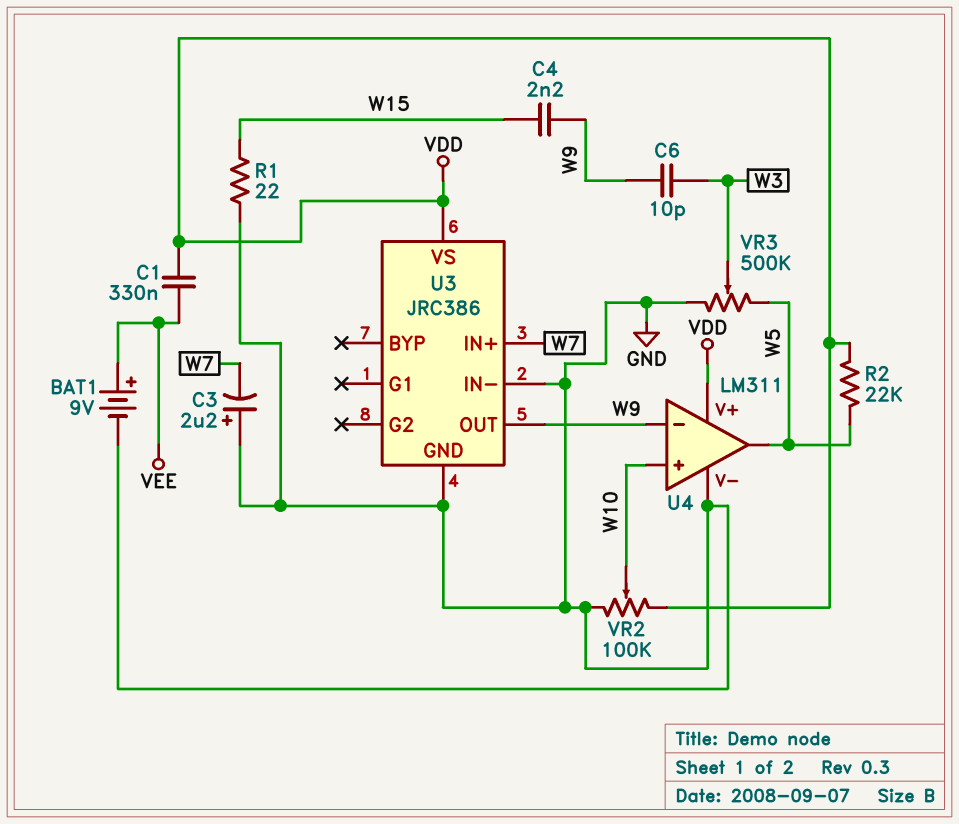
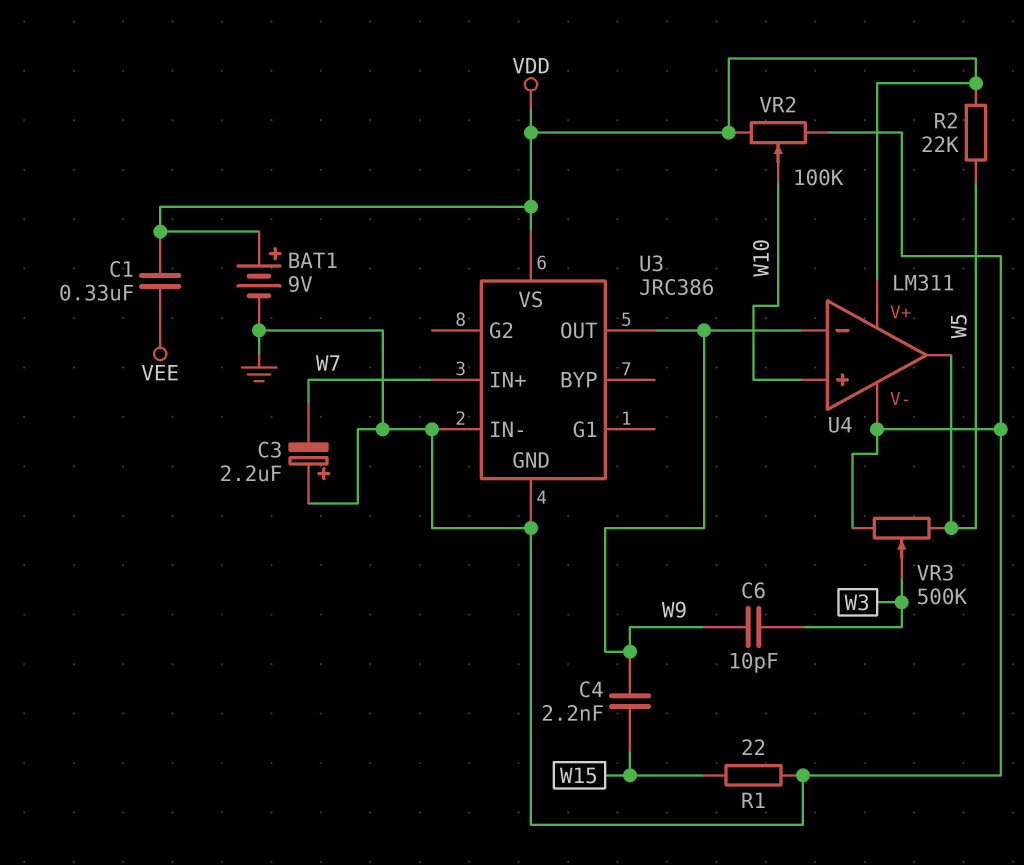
BAT1: 9V (plus VEE, minus GND) -> 9V (plus VDD, minus GND)

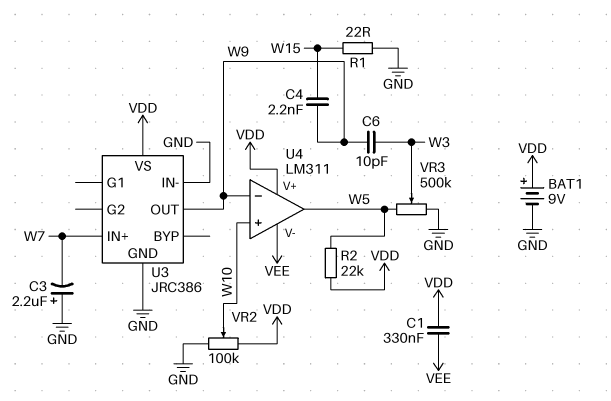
U4 pin V-: GND -> VEE

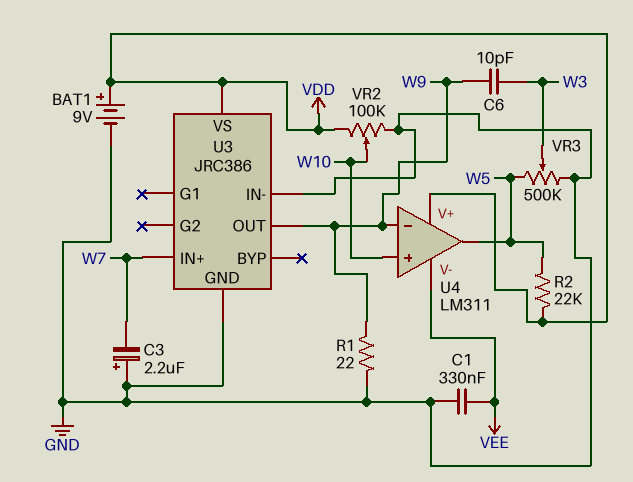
C1: 330nF (VDD, VEE) -> 330nF (GND, VEE)
C4: 2.2nF (W9, W15) -> none
R1: 22 (GND, W15) -> 22 (GND, W9)

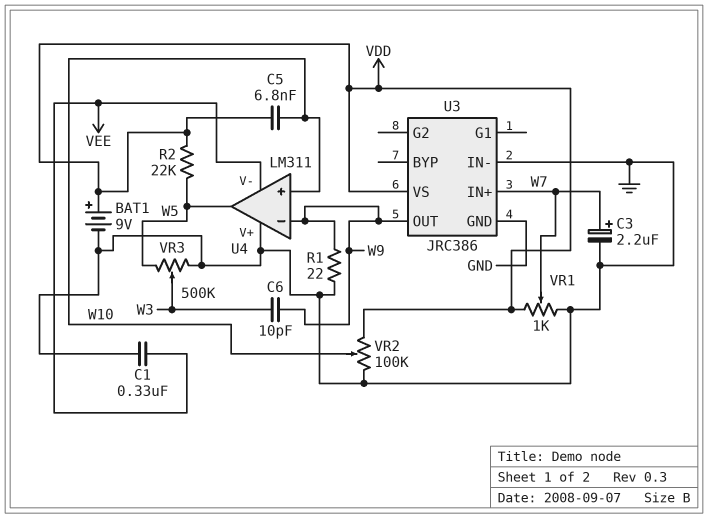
C3: 2.2uF (plus GND, minus W7) -> 2.2uF (plus W7, minus GND)
C5: none -> 6.8nF (VDD, W10)
U4 pin V+: VDD -> GND
VR1: none -> 1k (GND, VDD, wiper W7)

